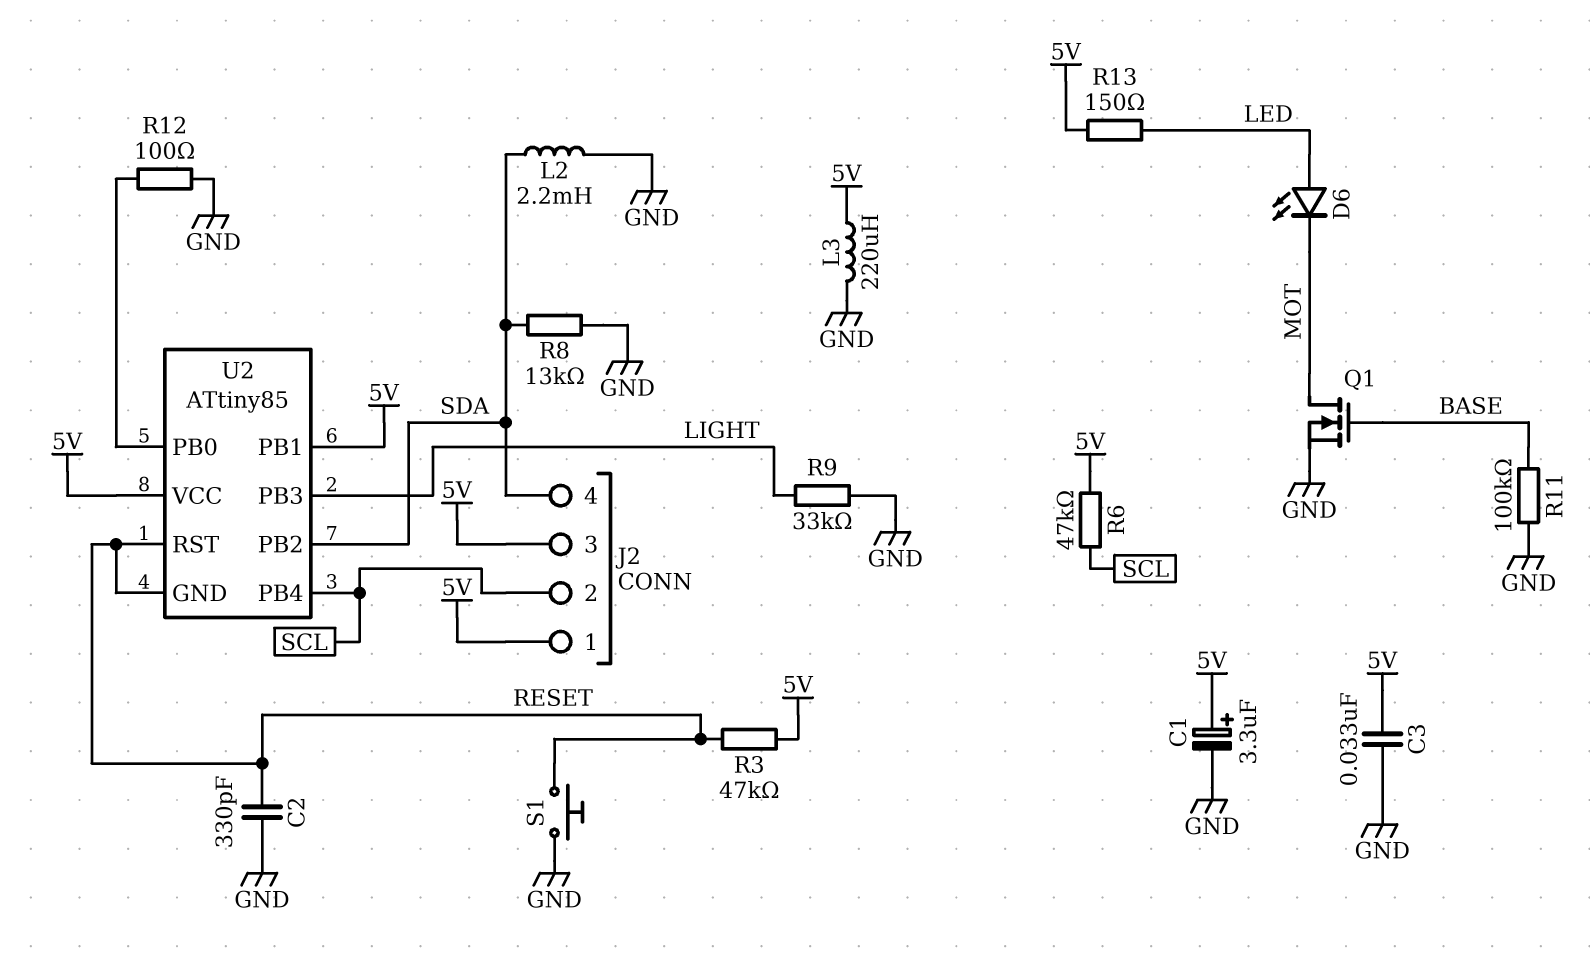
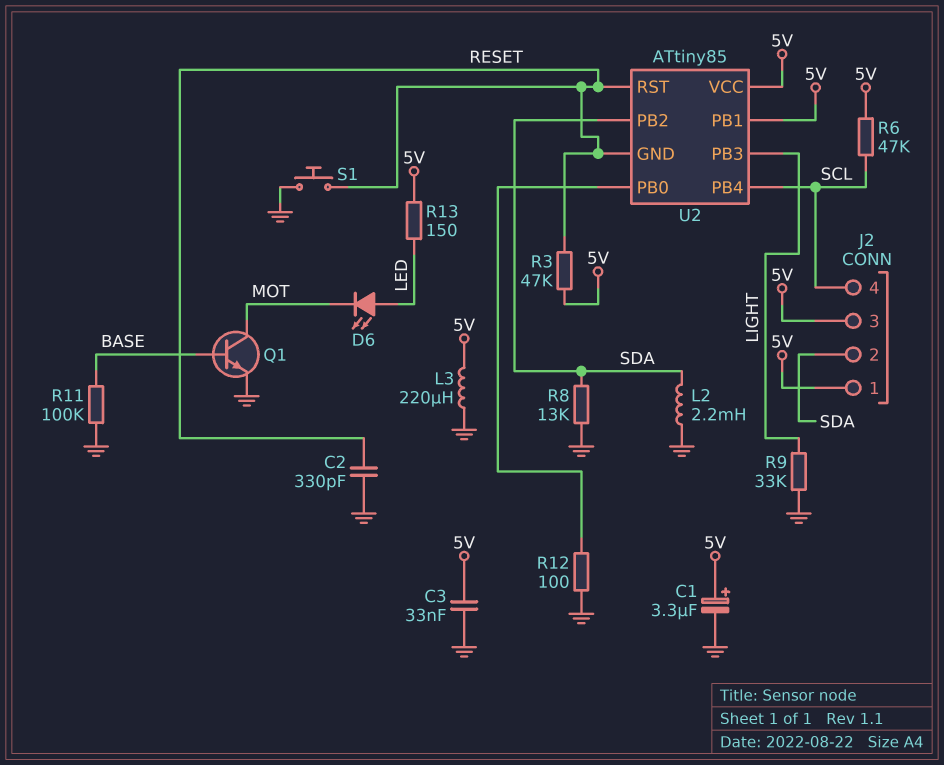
J2 pin 2: SCL -> SDA
J2 pin 4: SDA -> SCL
Q1: NMOS (G BASE, D MOT, S GND) -> NPN (B BASE, C MOT, E GND)

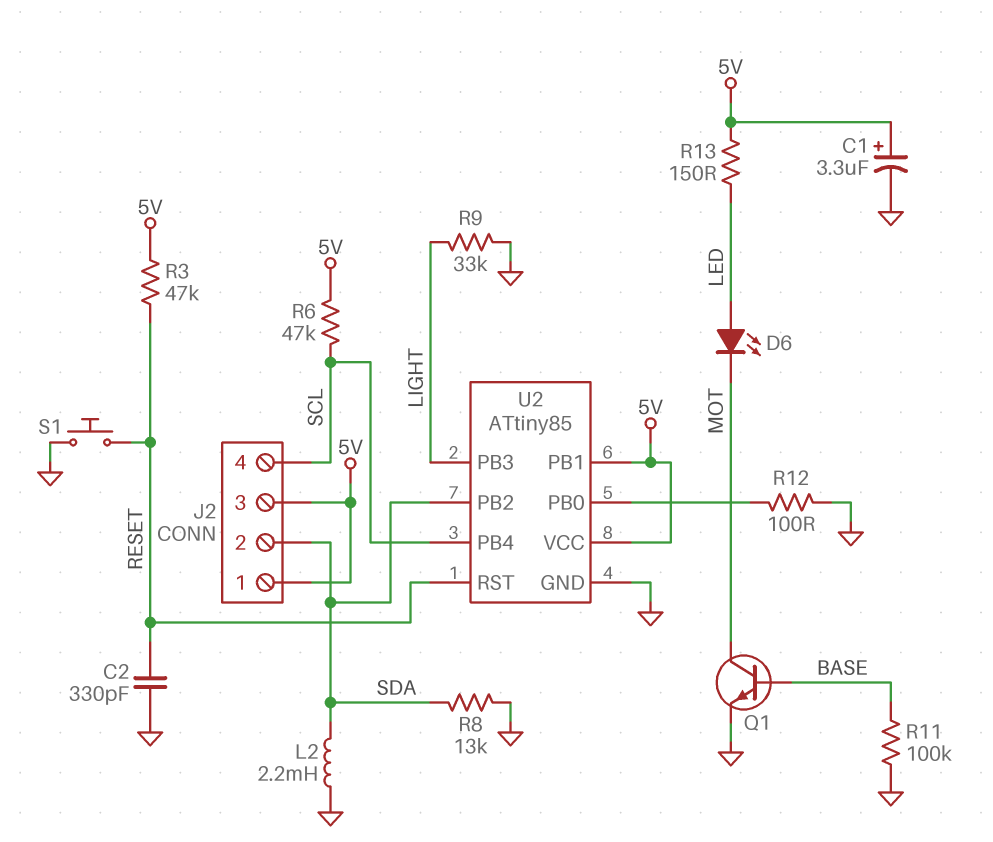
C3: 33nF (5V, GND) -> none
L3: 220uH (5V, GND) -> none
U2 pin GND: RESET -> GND

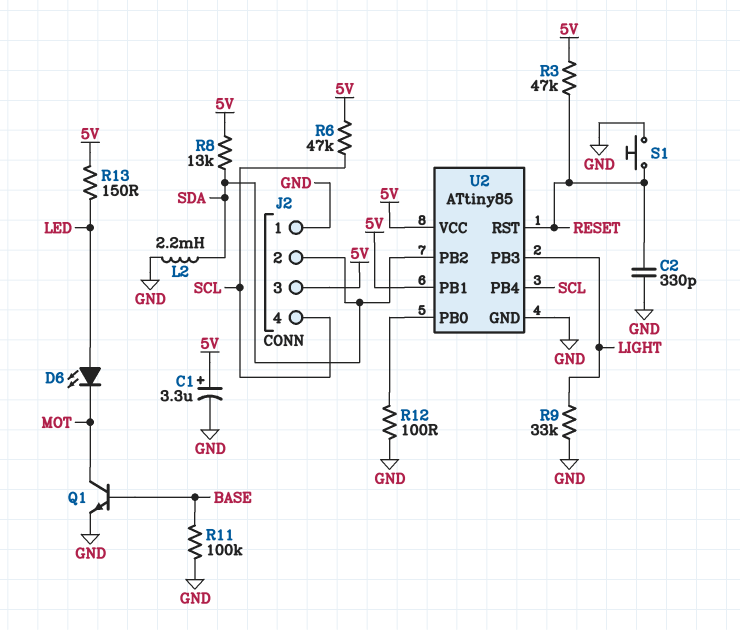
J2 pin 1: 5V -> GND
R8: 13k (GND, SDA) -> 13k (5V, SDA)

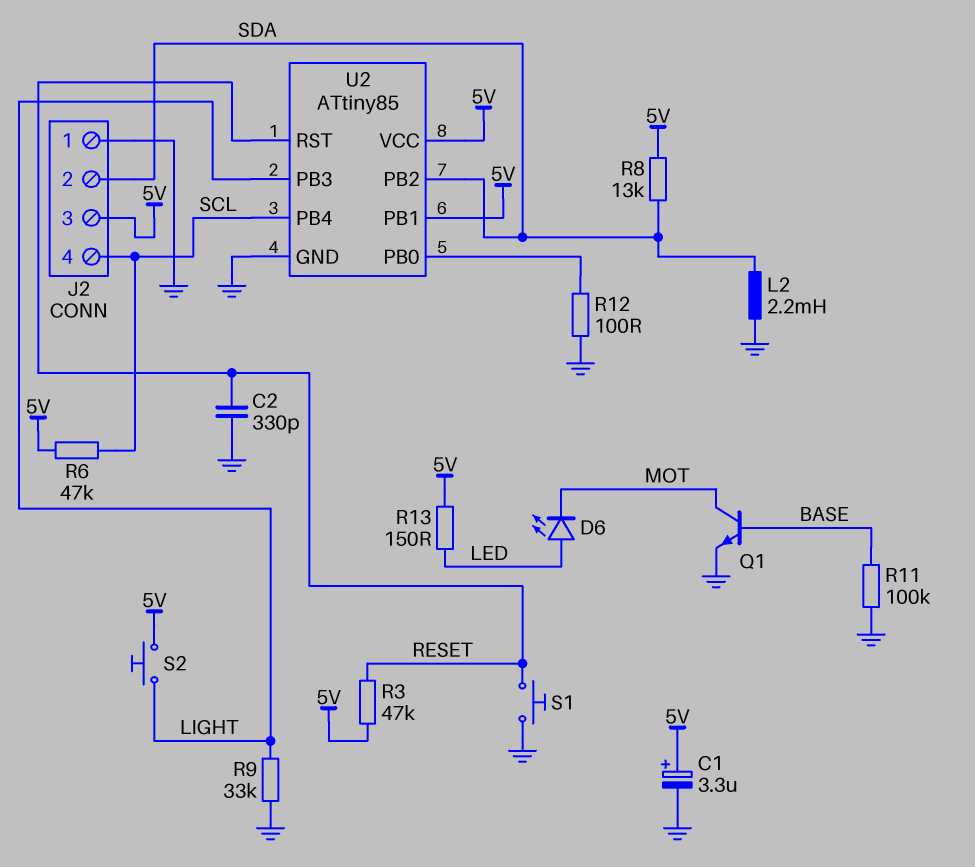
S2: none -> button (5V, LIGHT)

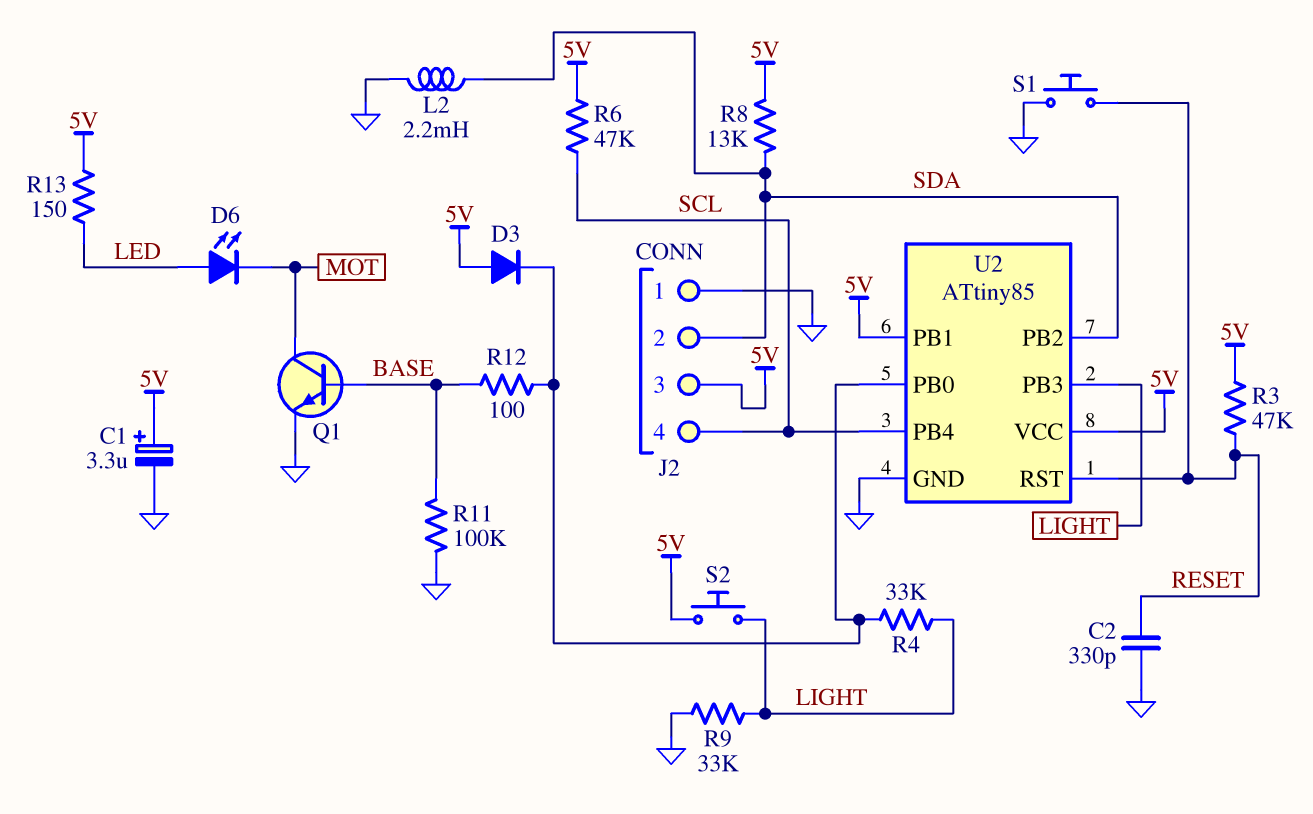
D3: none -> diode (A 5V, K U2/PB0)
R4: none -> 33k (LIGHT, U2/PB0)
R12: 100 (GND, U2/PB0) -> 100 (BASE, U2/PB0)

